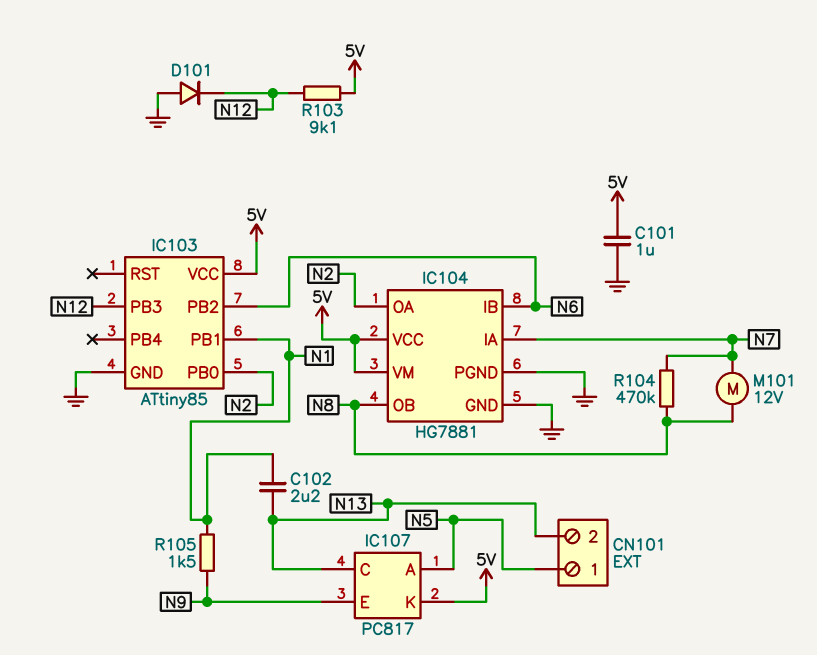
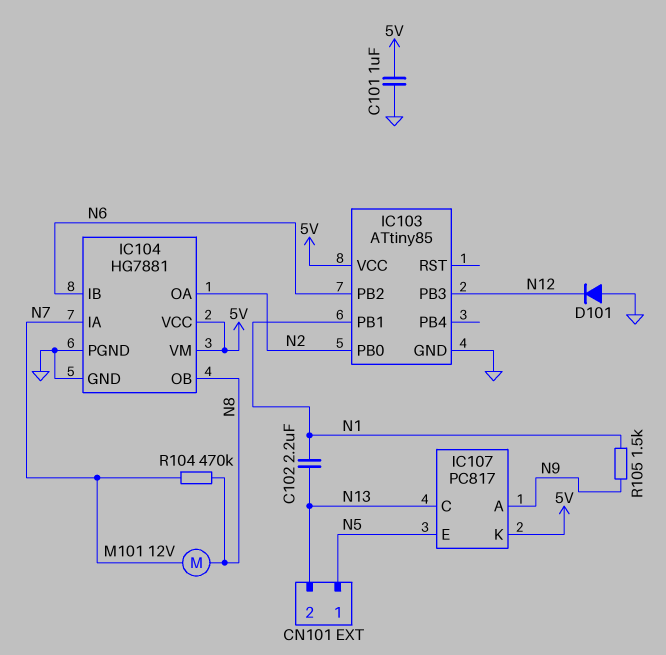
IC107 pin A: N5 -> N9
IC107 pin E: N9 -> N5
R103: 9.1k (5V, N12) -> none

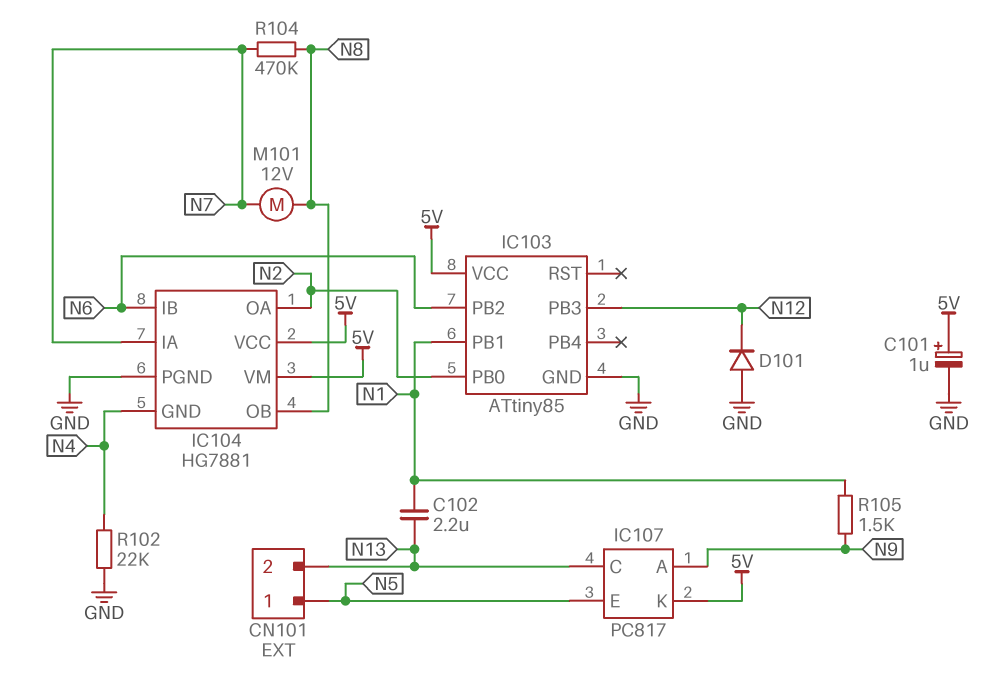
C101: 1uF (5V, GND) -> 1uF (plus 5V, minus GND)
IC104 pin GND: GND -> N4
R102: none -> 22k (GND, N4)

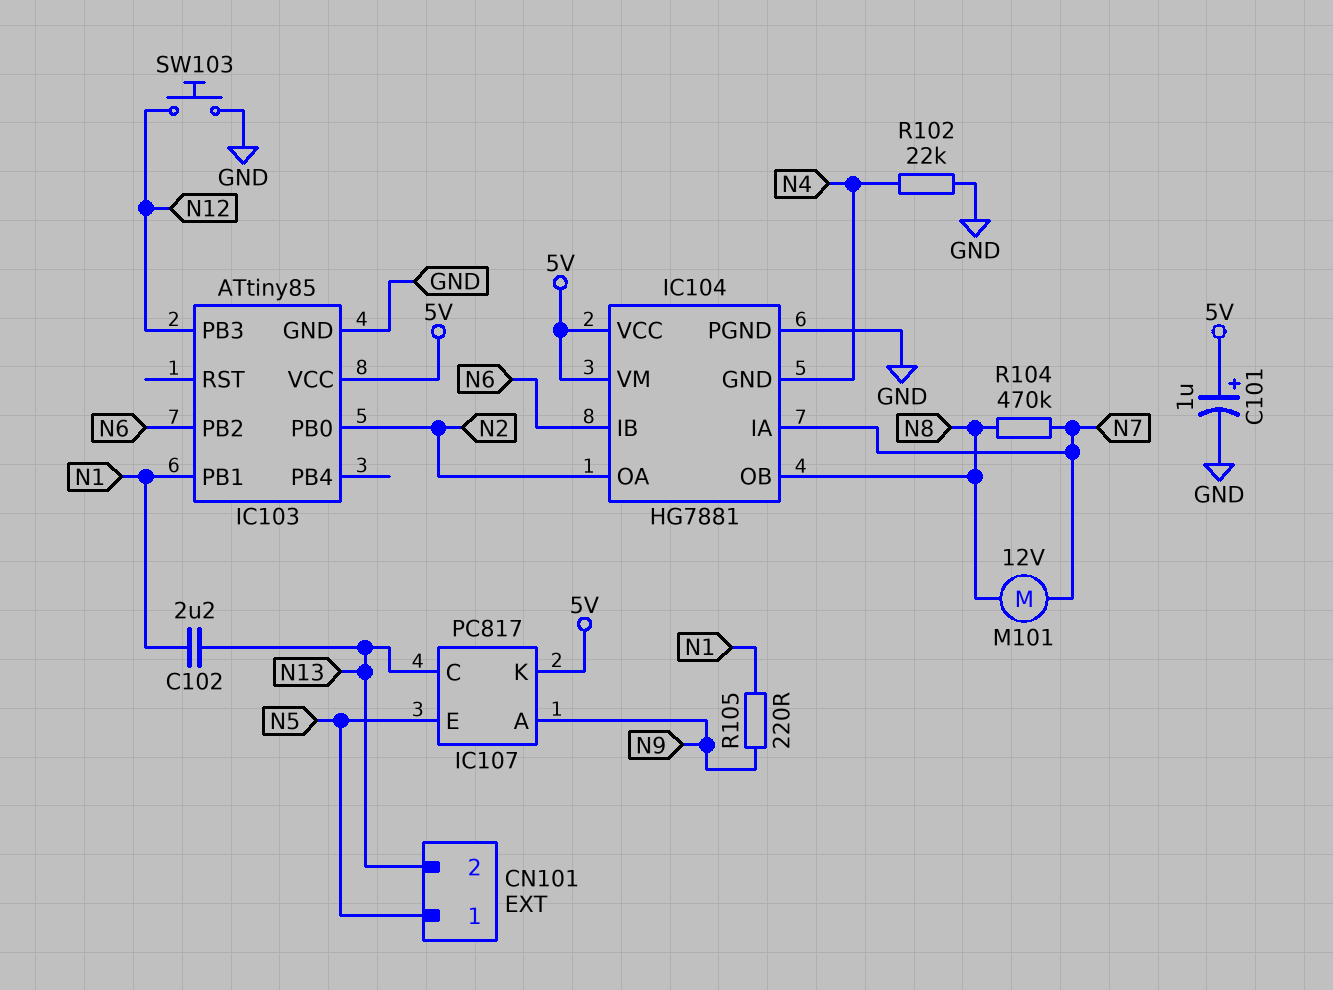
D101: diode (A GND, K N12) -> none
R105: 1.5k (N1, N9) -> 220 (N1, N9)
SW103: none -> button (GND, N12)

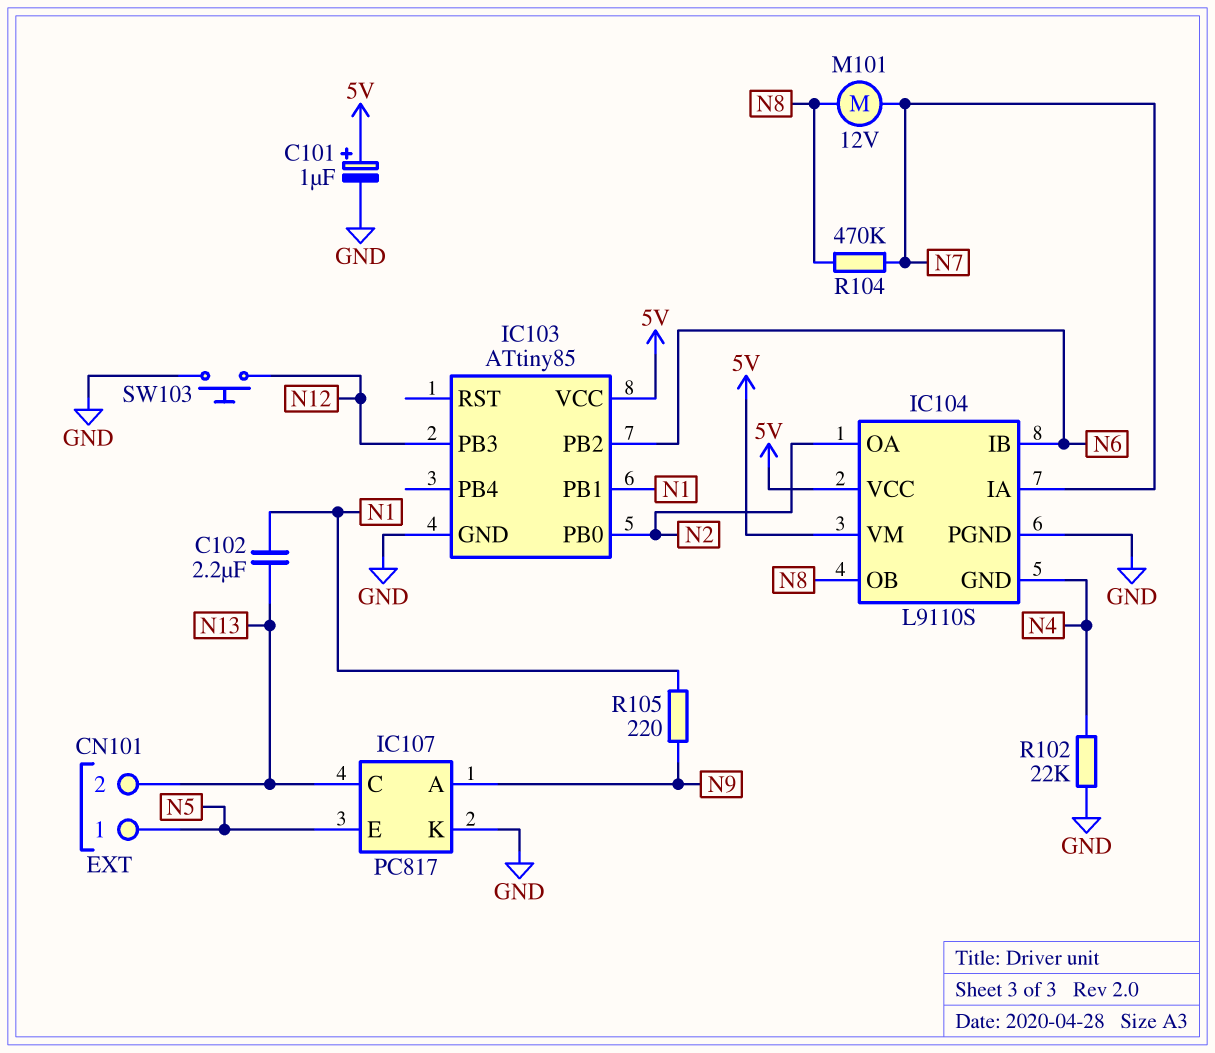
IC104: HG7881 -> L9110S
IC107 pin K: 5V -> GND

